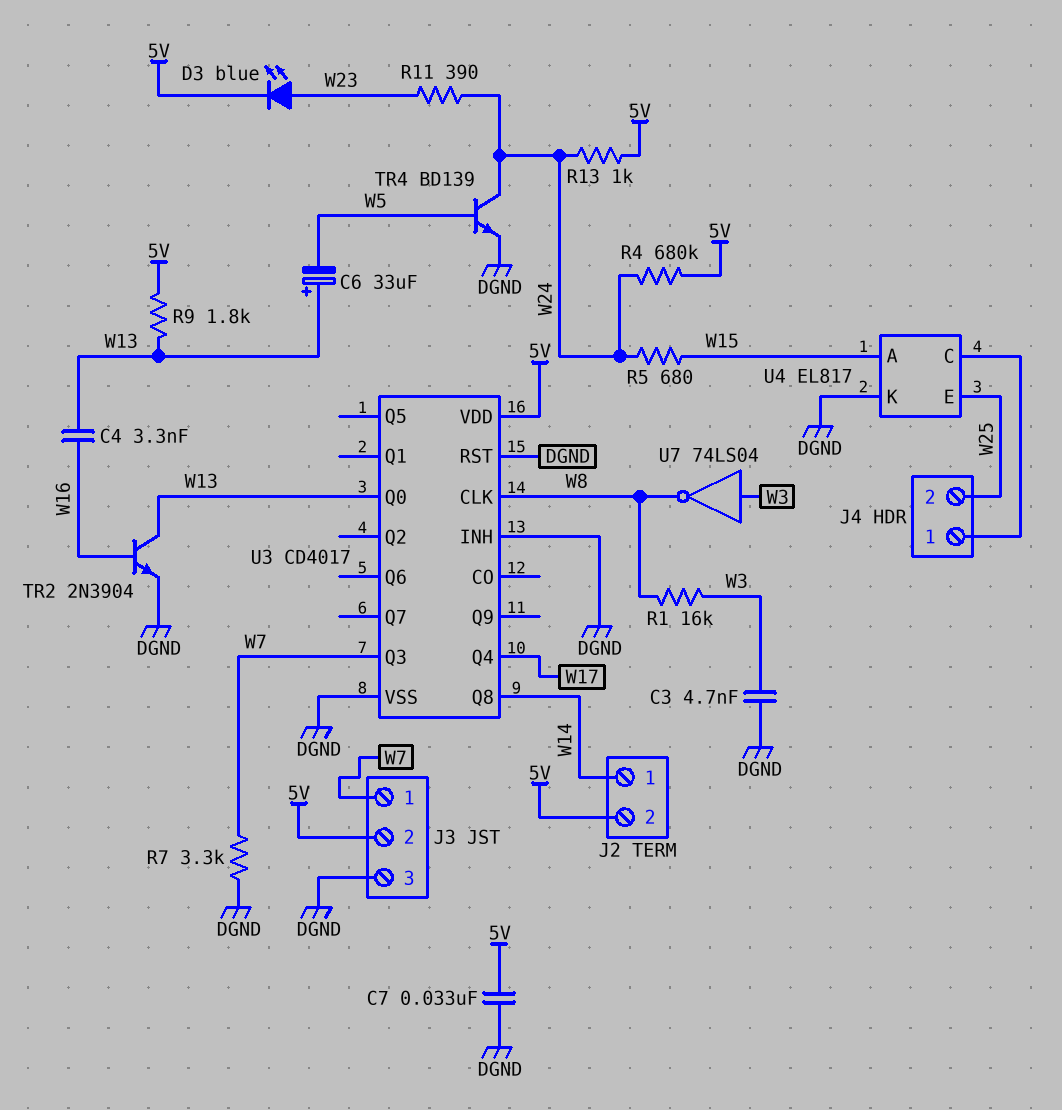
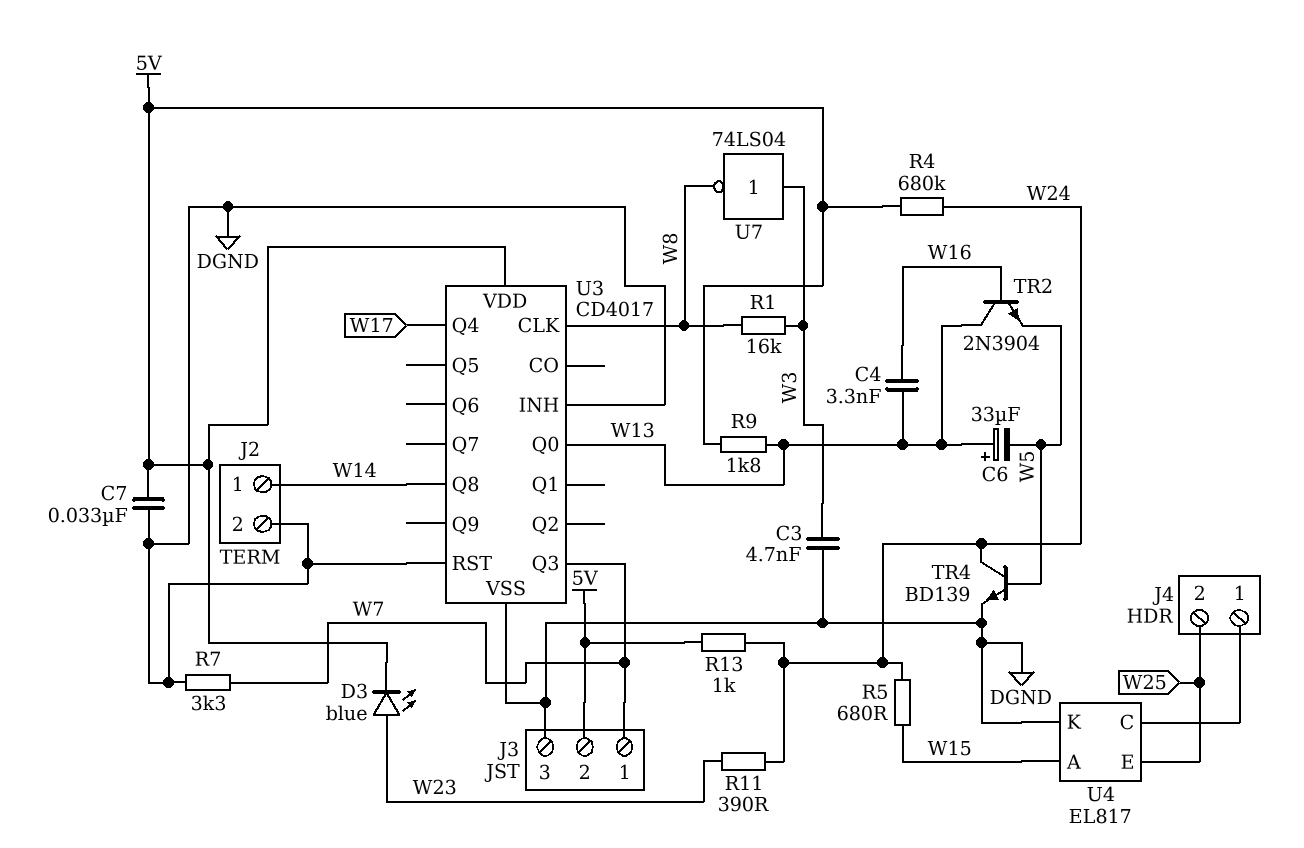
J2 pin 2: 5V -> DGND
TR2: NPN 2N3904 (B W16, C W13, E DGND) -> NPN 2N3904 (B W16, C W13, E W5)

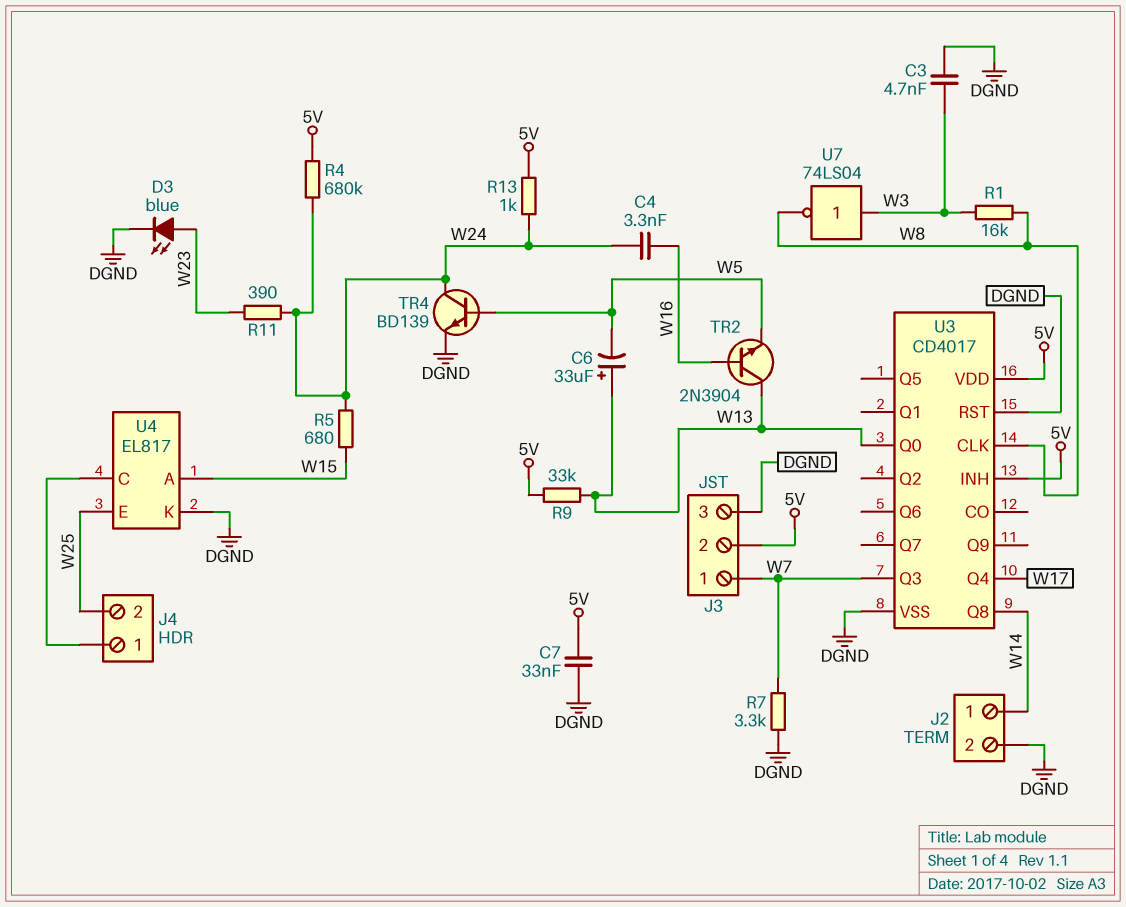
C4: 3.3nF (W13, W16) -> 3.3nF (W16, W24)
D3: LED blue (A W23, K 5V) -> LED blue (A W23, K DGND)
R9: 1.8k (5V, W13) -> 33k (5V, W13)
U3 pin INH: DGND -> 5V

